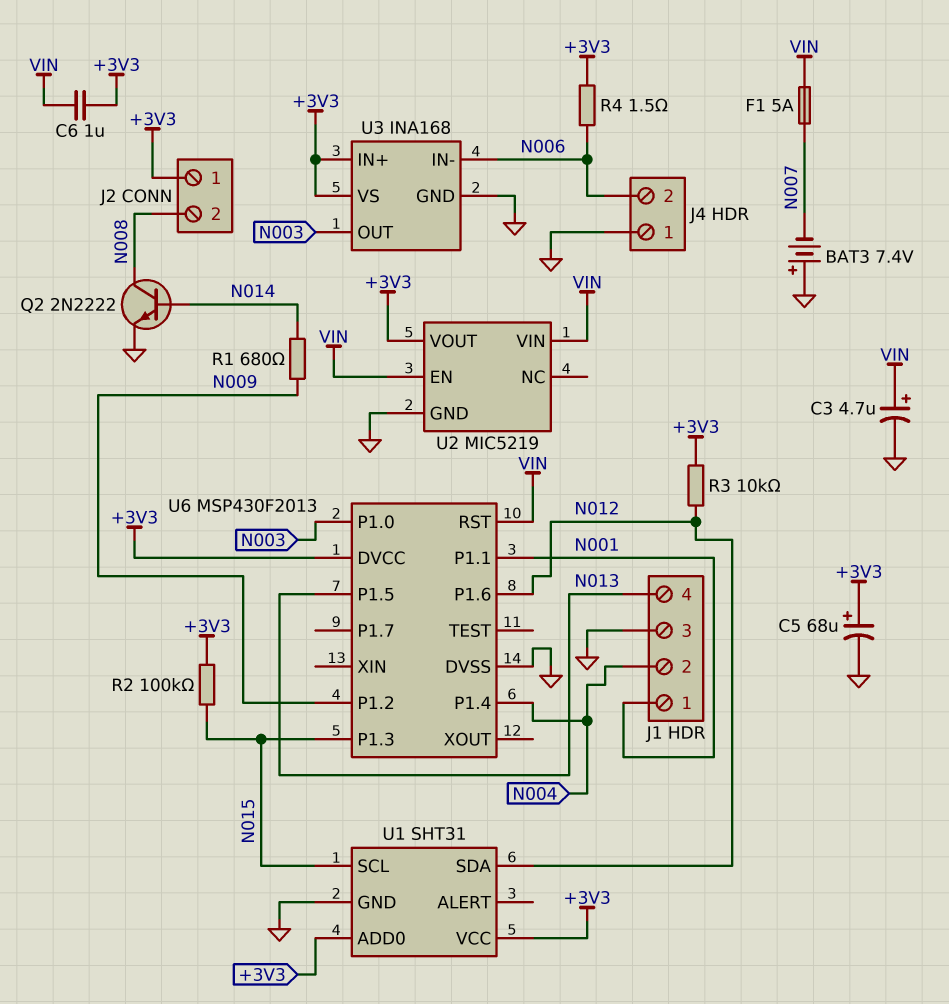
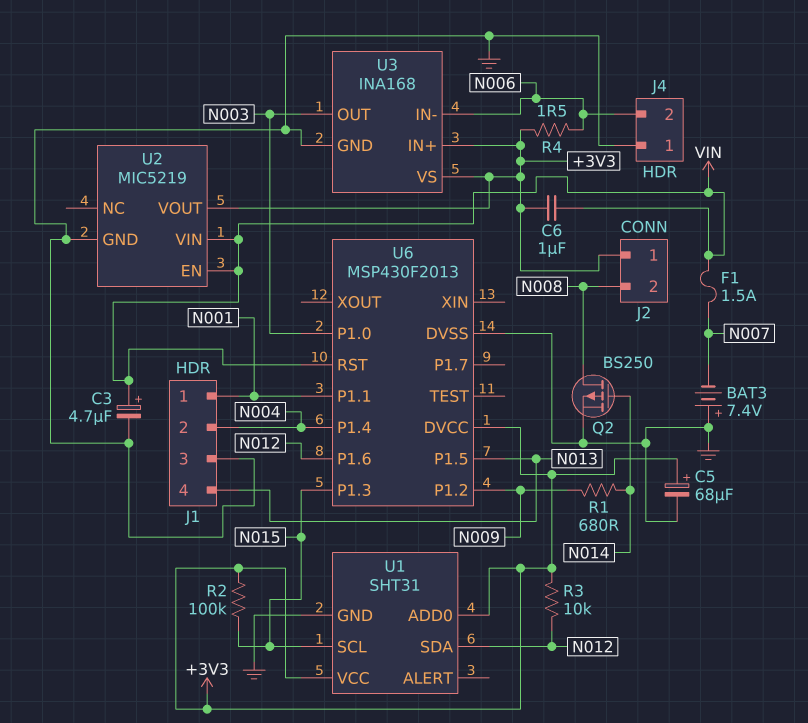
F1: 5A (N007, VIN) -> 1.5A (N007, VIN)
Q2: NPN 2N2222 (B N014, C N008, E GND) -> PMOS BS250 (G N014, D N008, S GND)

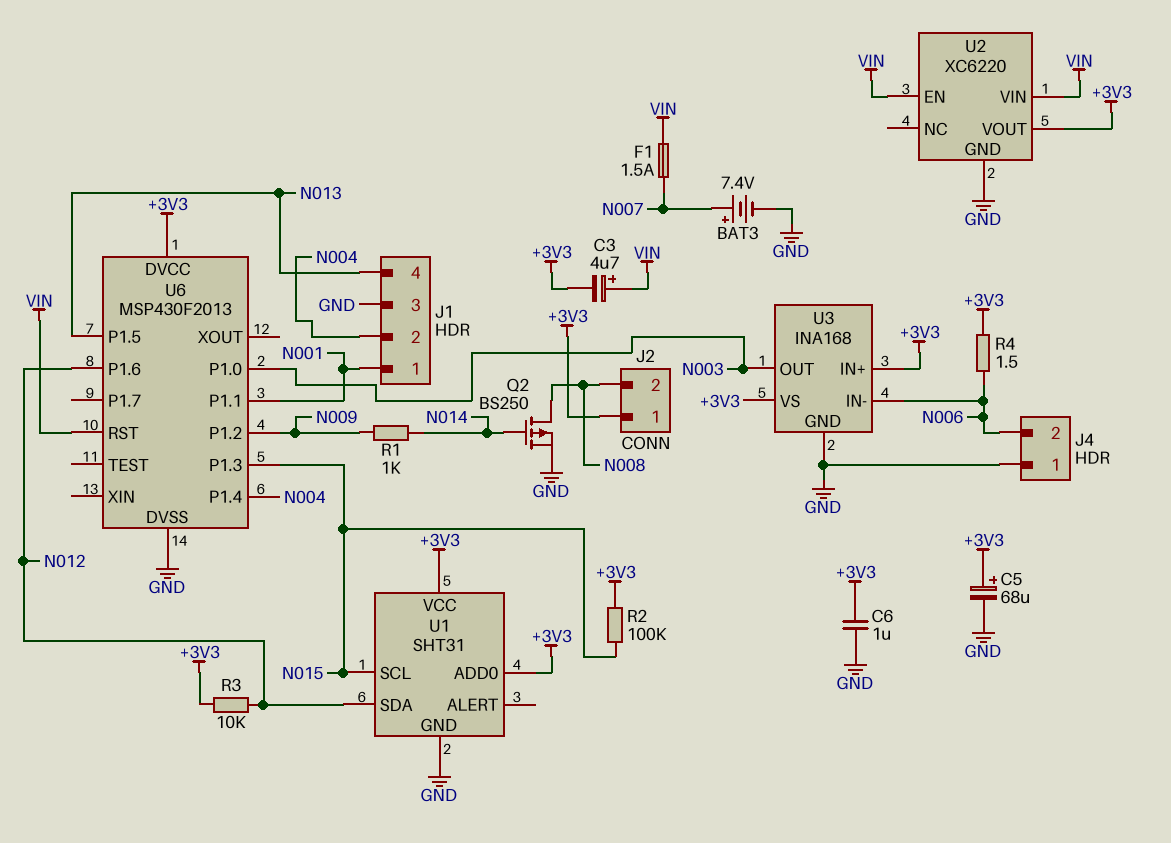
BAT3: 7.4V (plus GND, minus N007) -> 7.4V (plus N007, minus GND)
C3: 4.7uF (plus VIN, minus GND) -> 4.7uF (plus VIN, minus +3V3)
C6: 1uF (+3V3, VIN) -> 1uF (+3V3, GND)
R1: 680 (N009, N014) -> 1k (N009, N014)
U2: MIC5219 -> XC6220

